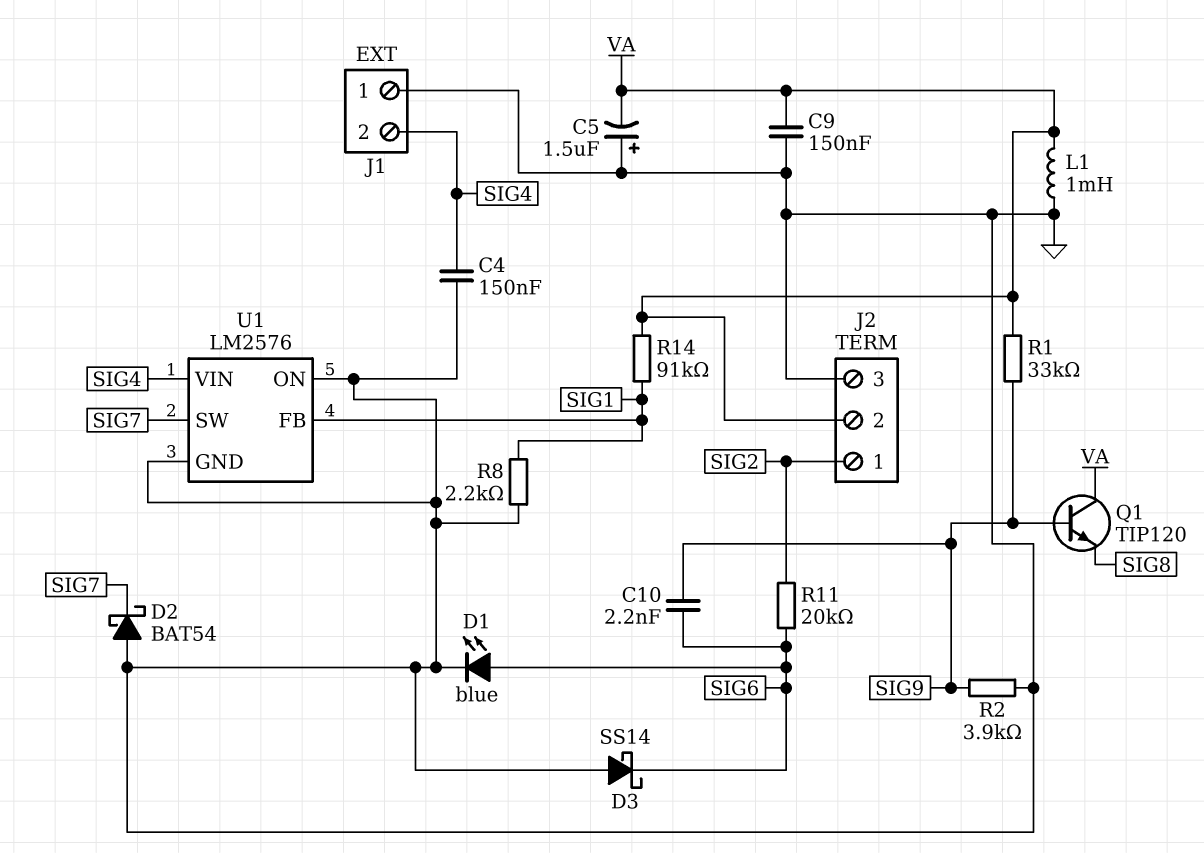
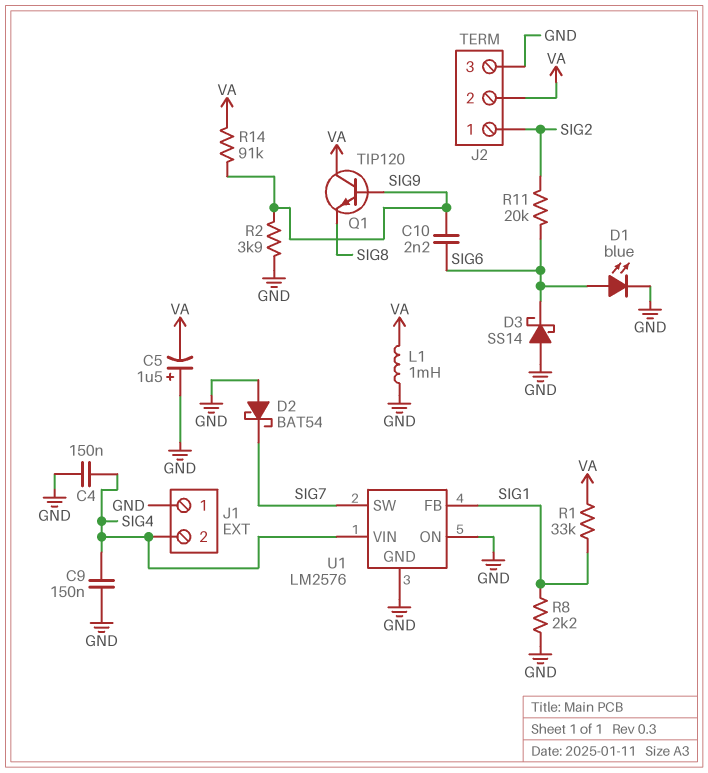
C9: 150nF (GND, VA) -> 150nF (GND, SIG4)
R1: 33k (SIG9, VA) -> 33k (SIG1, VA)
R14: 91k (SIG1, VA) -> 91k (SIG9, VA)

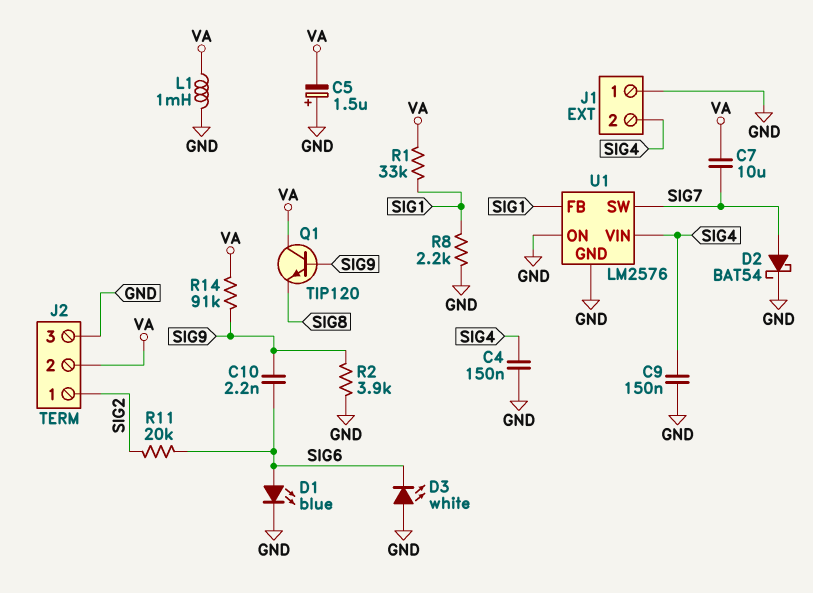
C7: none -> 10uF (SIG7, VA)
D2: schottky BAT54 (A GND, K SIG7) -> schottky BAT54 (A SIG7, K GND)
D3: schottky SS14 (A GND, K SIG6) -> LED white (A GND, K SIG6)

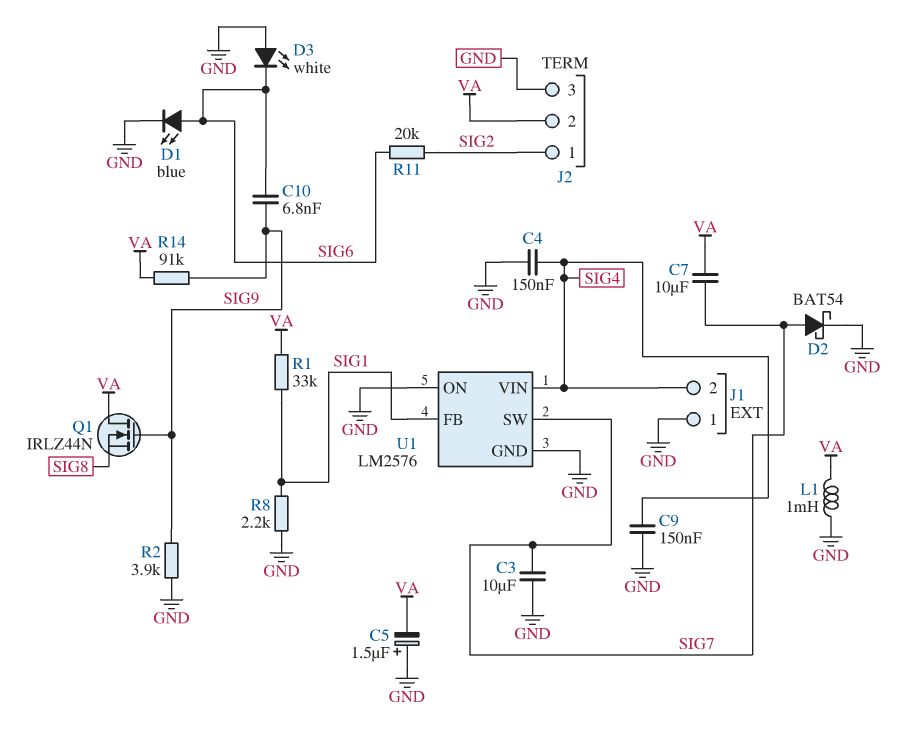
C3: none -> 10uF (GND, SIG7)
C10: 2.2nF (SIG6, SIG9) -> 6.8nF (SIG6, SIG9)
Q1: NPN TIP120 (B SIG9, C VA, E SIG8) -> NMOS IRLZ44N (G SIG9, D VA, S SIG8)

